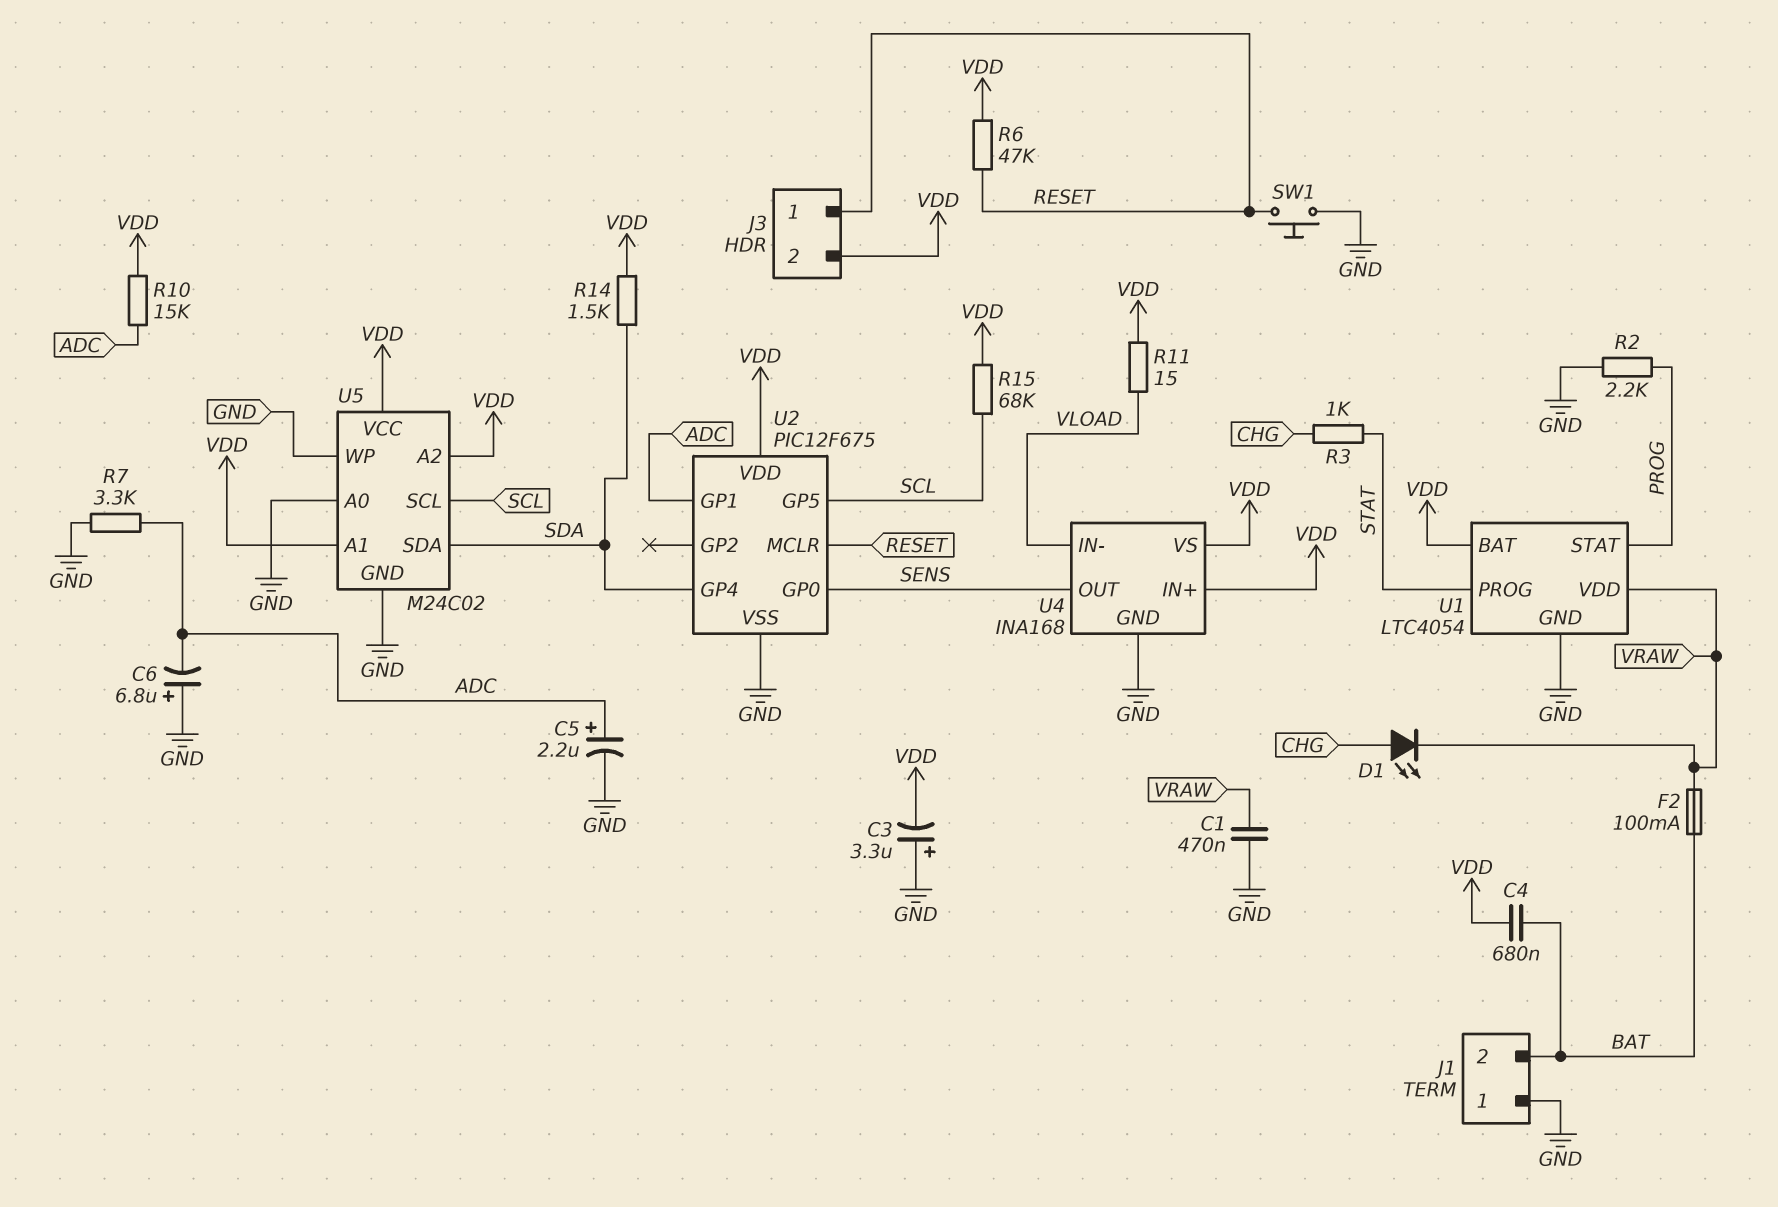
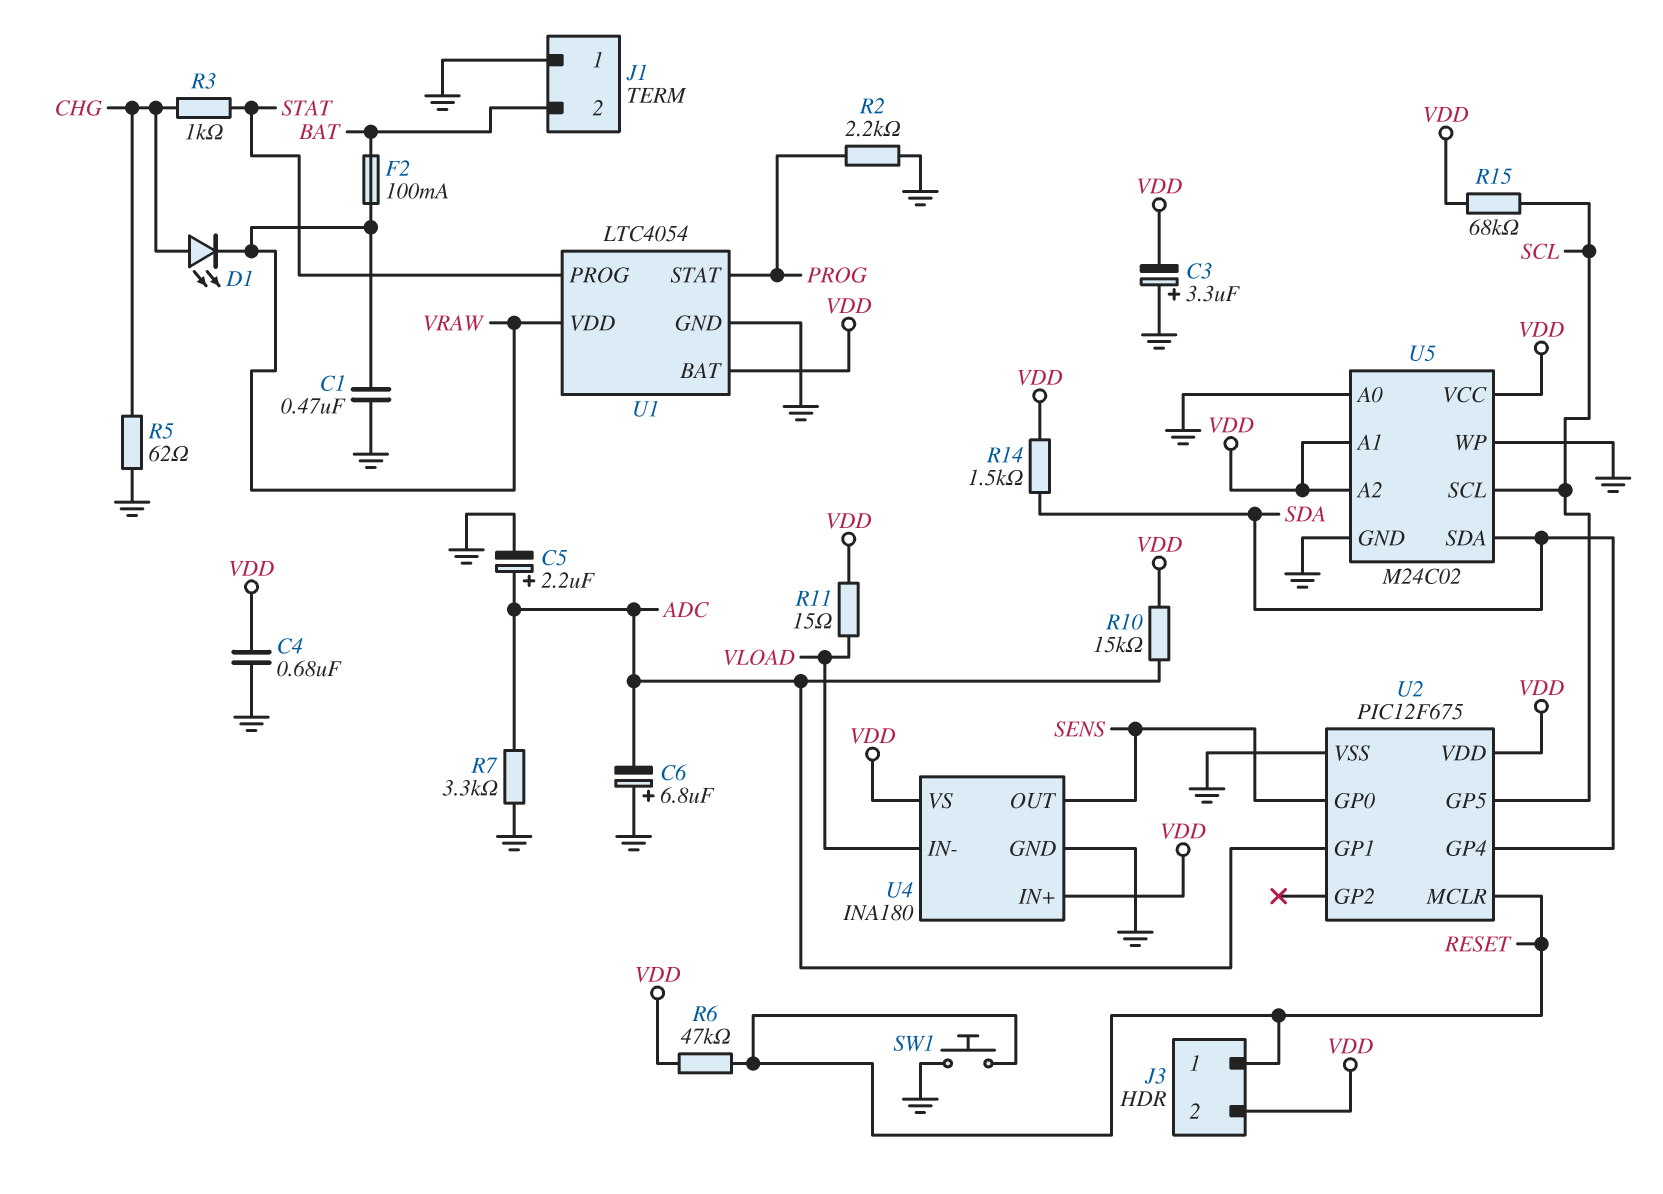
C4: 680nF (BAT, VDD) -> 680nF (GND, VDD)
R5: none -> 62 (CHG, GND)
U4: INA168 -> INA180

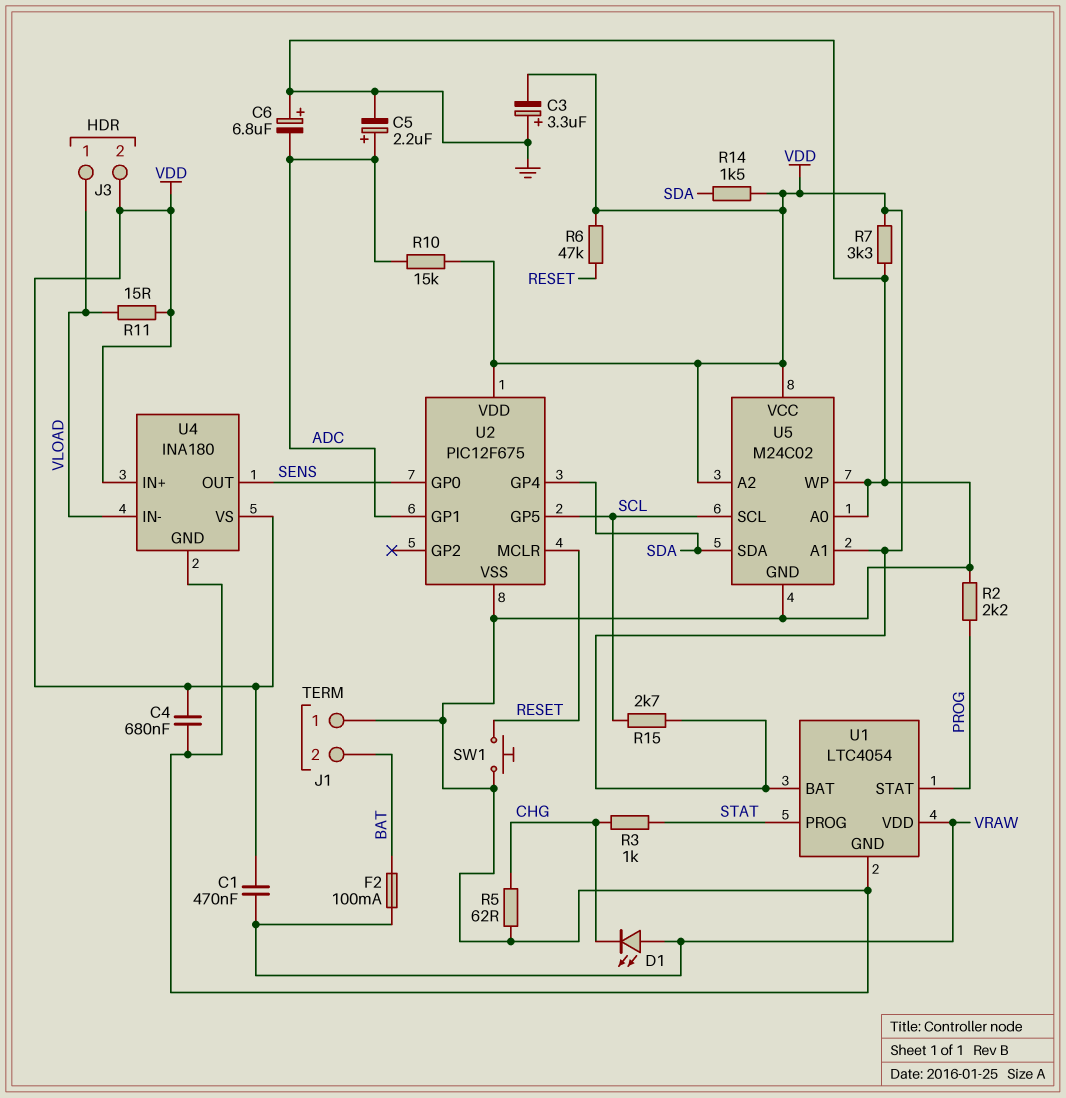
C1: 470nF (GND, VRAW) -> 470nF (VDD, VRAW)
D1: LED (A CHG, K VRAW) -> LED (A VRAW, K CHG)
J3 pin 1: RESET -> VLOAD
R7: 3.3k (ADC, GND) -> 3.3k (GND, VDD)
R15: 68k (SCL, VDD) -> 2.7k (SCL, VDD)

